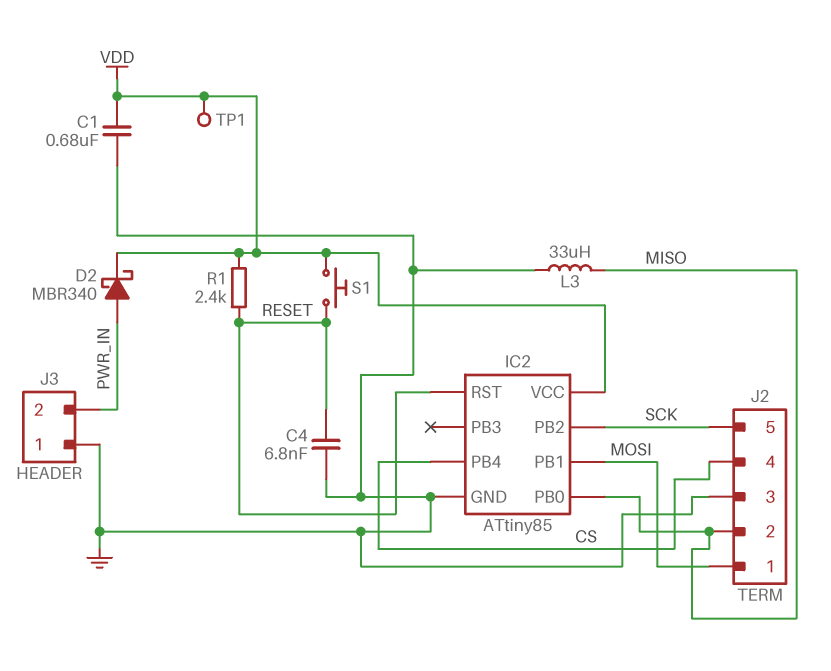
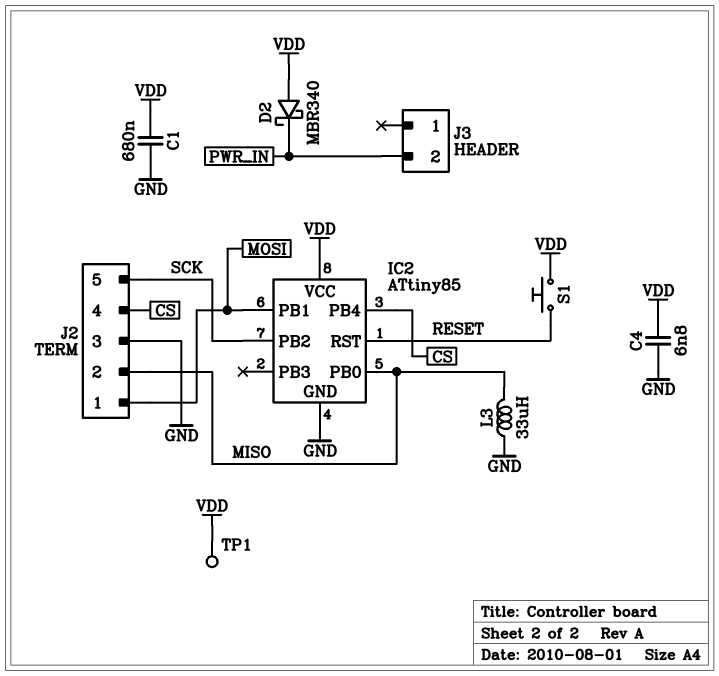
C4: 6.8nF (GND, RESET) -> 6.8nF (GND, VDD)
D2: schottky MBR340 (A PWR_IN, K VDD) -> schottky MBR340 (A VDD, K PWR_IN)
J3 pin 1: GND -> none
R1: 2.4k (RESET, VDD) -> none

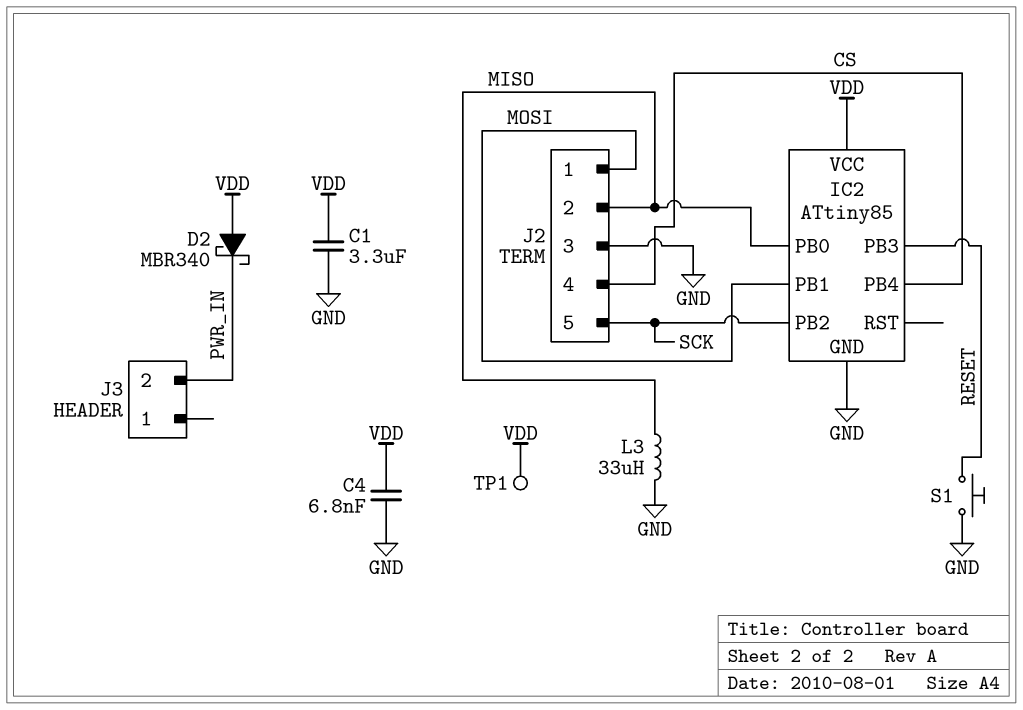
C1: 680nF (GND, VDD) -> 3.3uF (GND, VDD)
IC2 pin PB3: none -> RESET
IC2 pin RST: RESET -> none
S1: button (RESET, VDD) -> button (GND, RESET)

